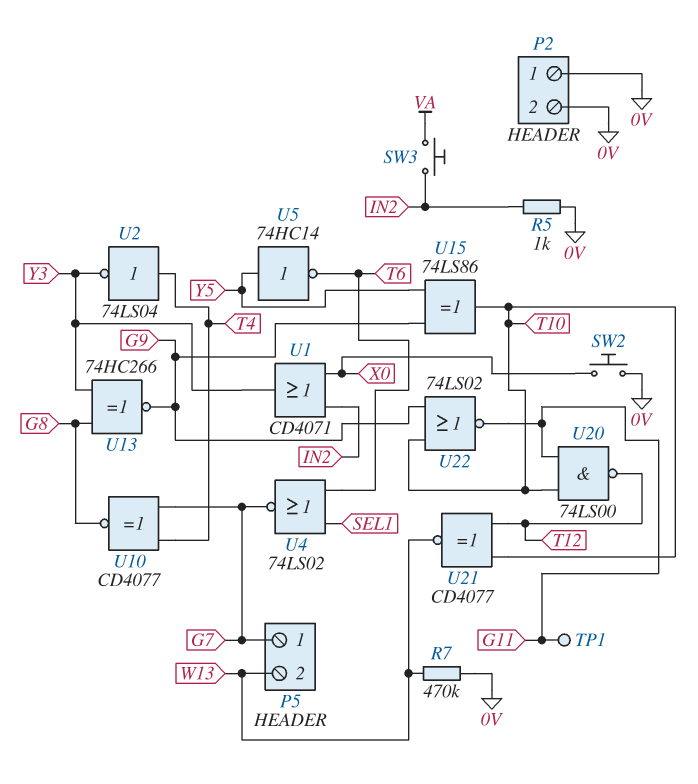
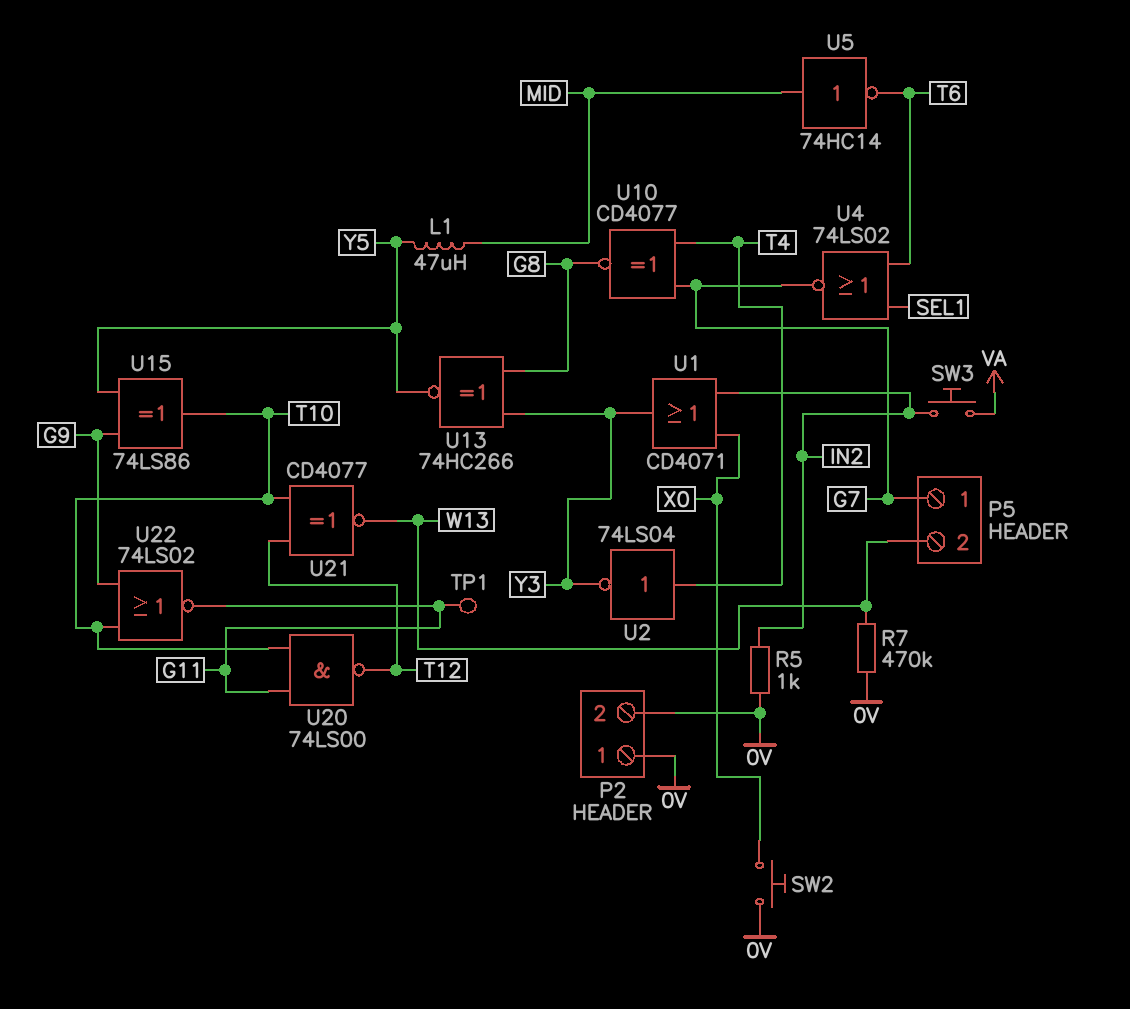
L1: none -> 47uH (MID, Y5)
U5: NOT 74HC14 (in Y5, out T6) -> NOT 74HC14 (in MID, out T6)
U13: XNOR 74HC266 (in G8, in Y3, out G9) -> XNOR 74HC266 (in G8, in Y3, out Y5)

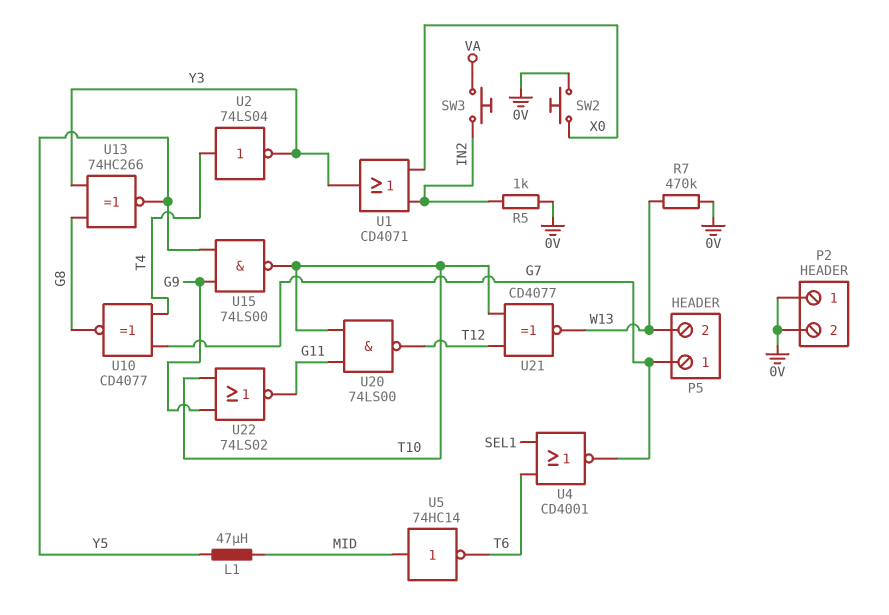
TP1: test point (G11) -> none
U4: NOR 74LS02 (in SEL1, in T6, out G7) -> NOR CD4001 (in SEL1, in T6, out G7)
U15: XOR 74LS86 (in G9, in Y5, out T10) -> NAND 74LS00 (in G9, in Y5, out T10)

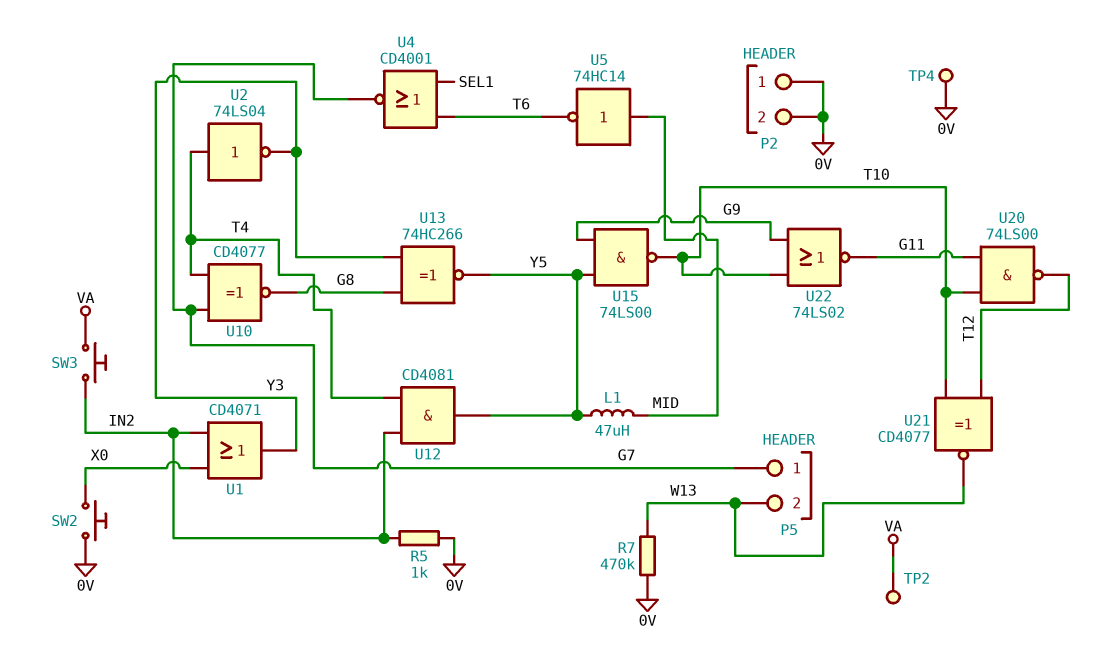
TP2: none -> test point (VA)
TP4: none -> test point (0V)
U12: none -> AND CD4081 (in IN2, in T4, out Y5)

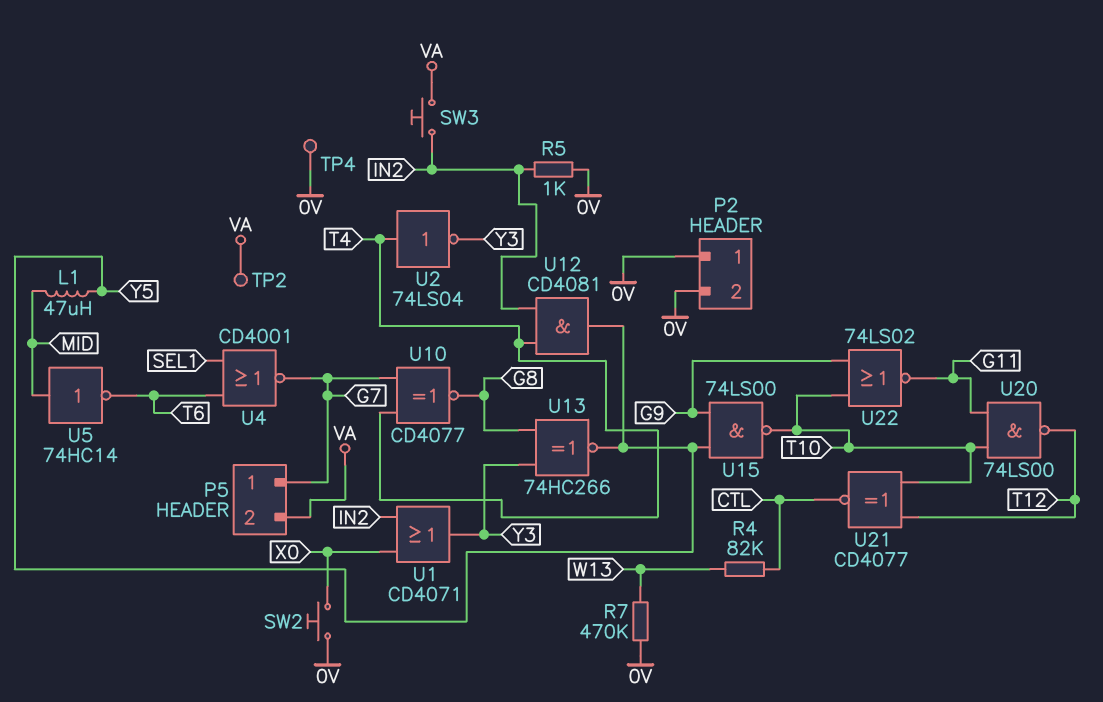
P5 pin 2: W13 -> VA
R4: none -> 82k (CTL, W13)
U21: XNOR CD4077 (in T10, in T12, out W13) -> XNOR CD4077 (in T10, in T12, out CTL)

